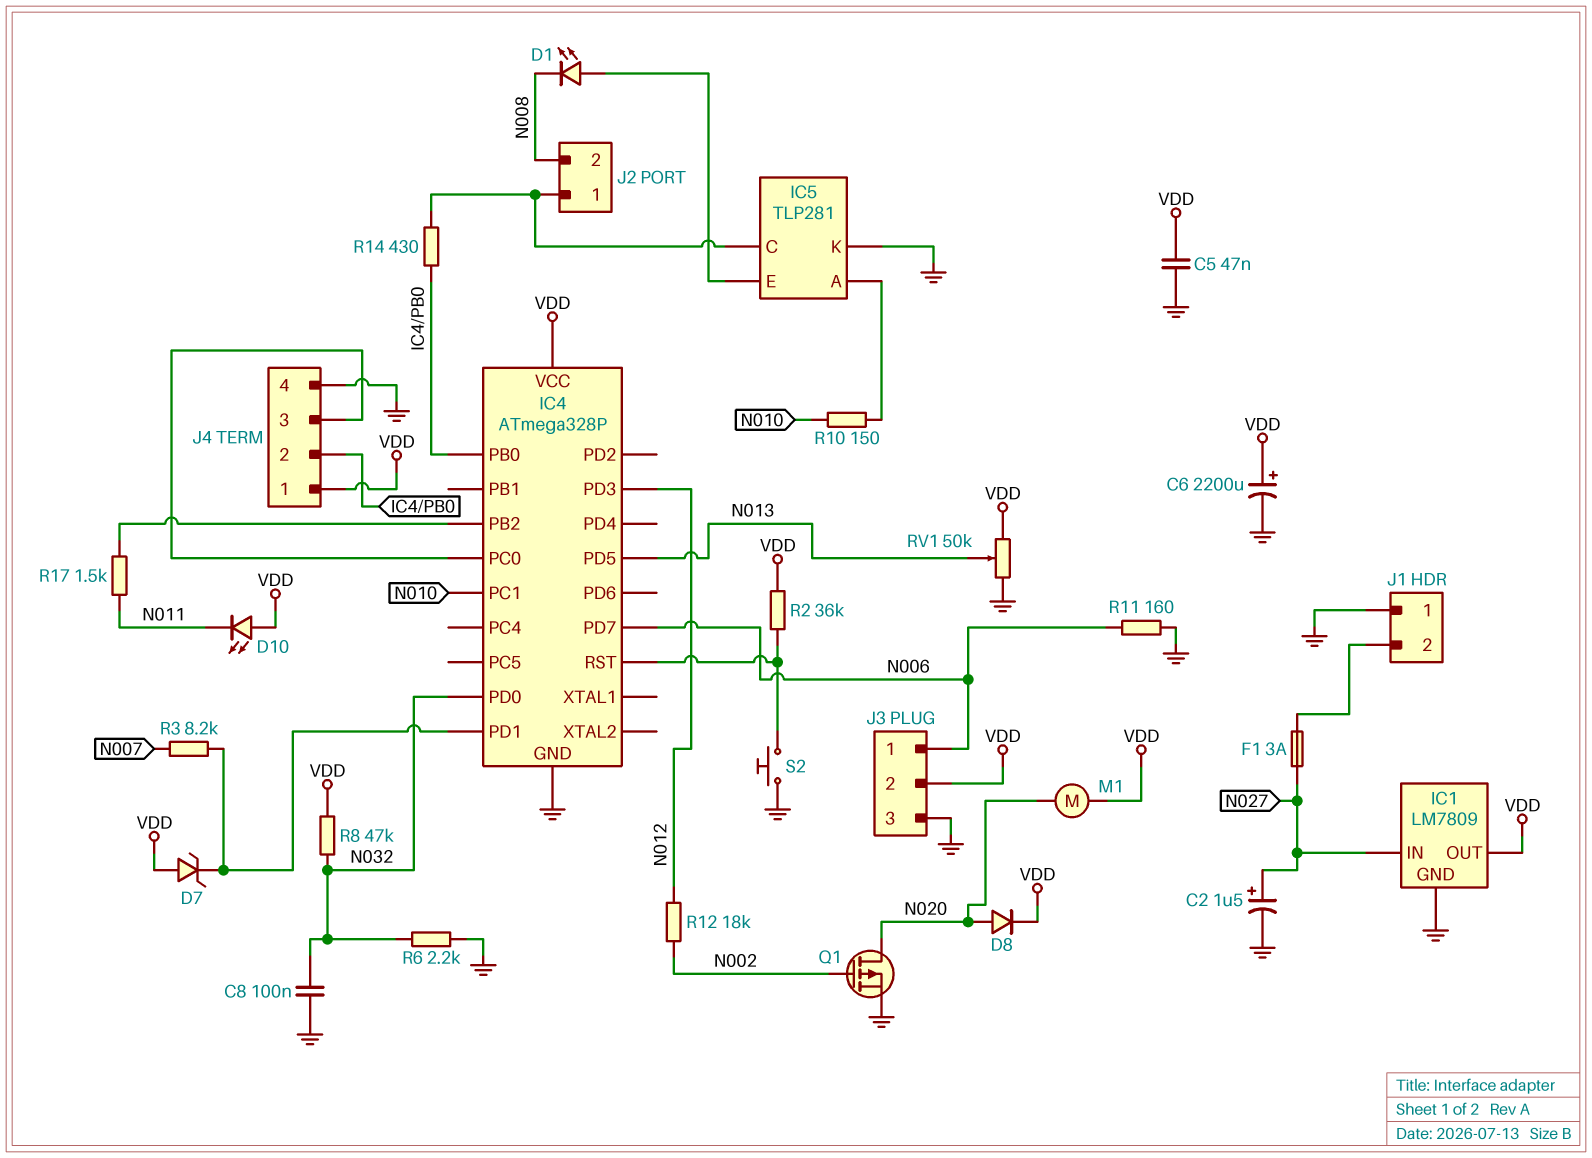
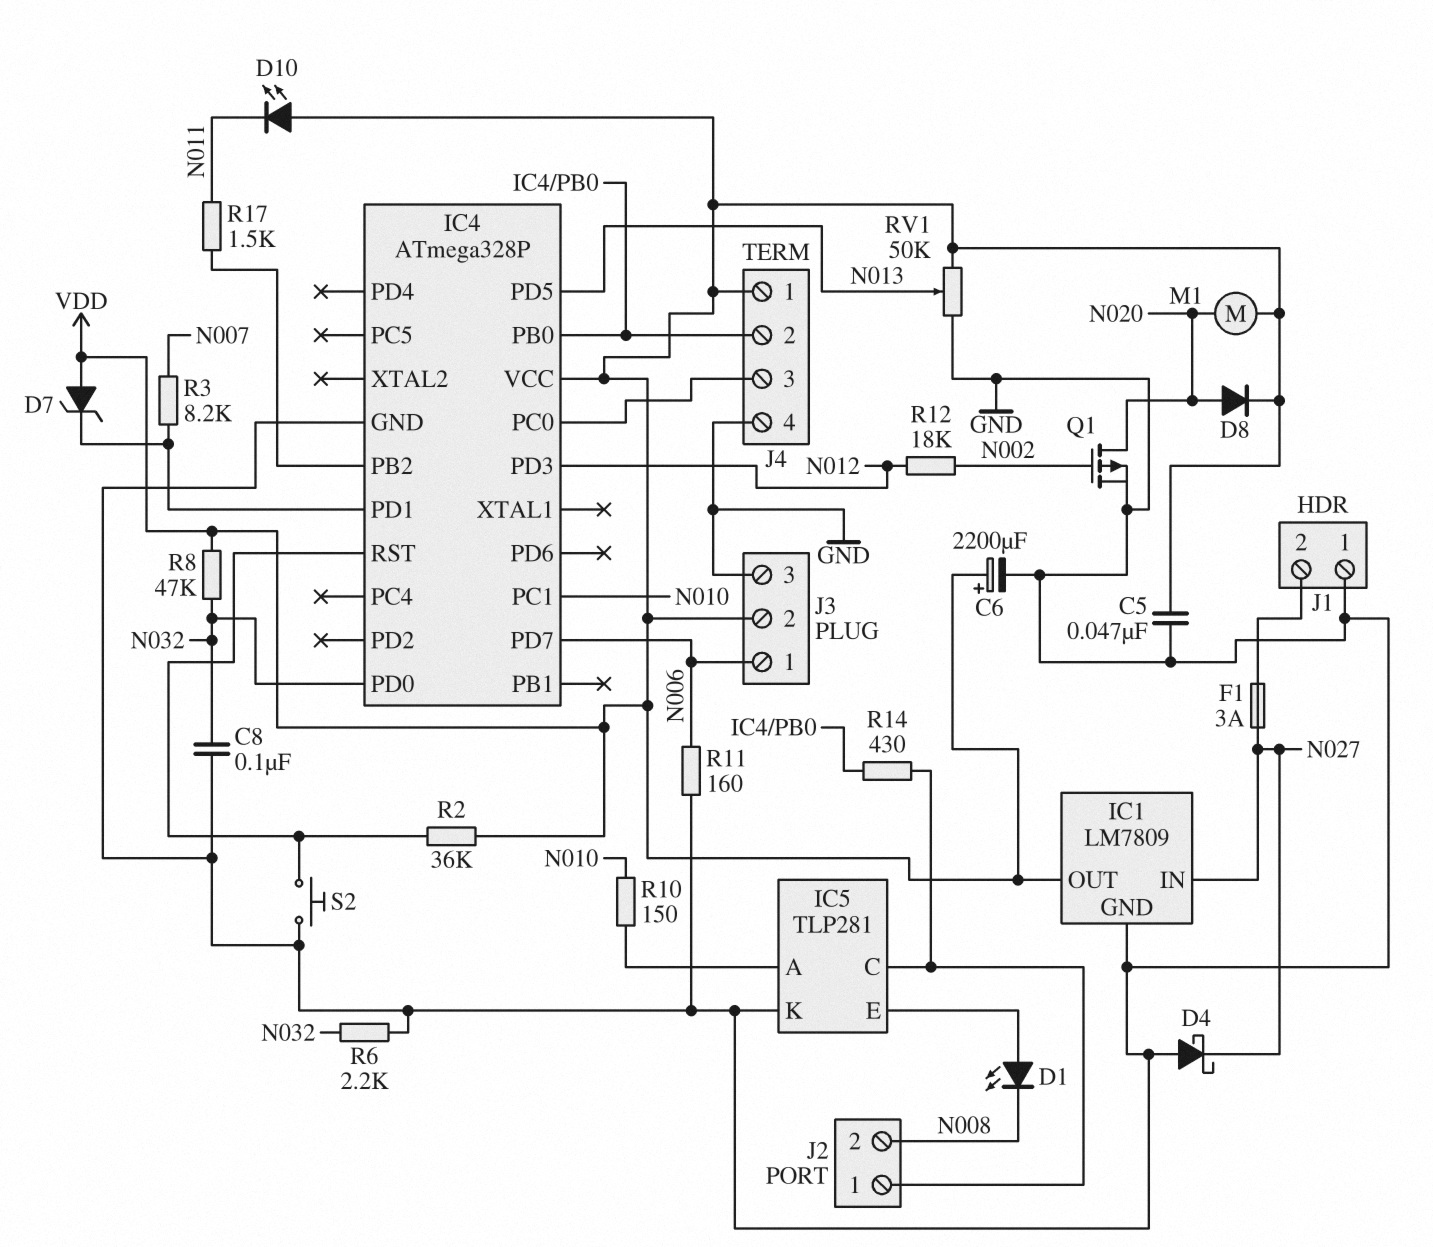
C2: 1.5uF (plus N027, minus GND) -> none
D4: none -> schottky (A GND, K N027)

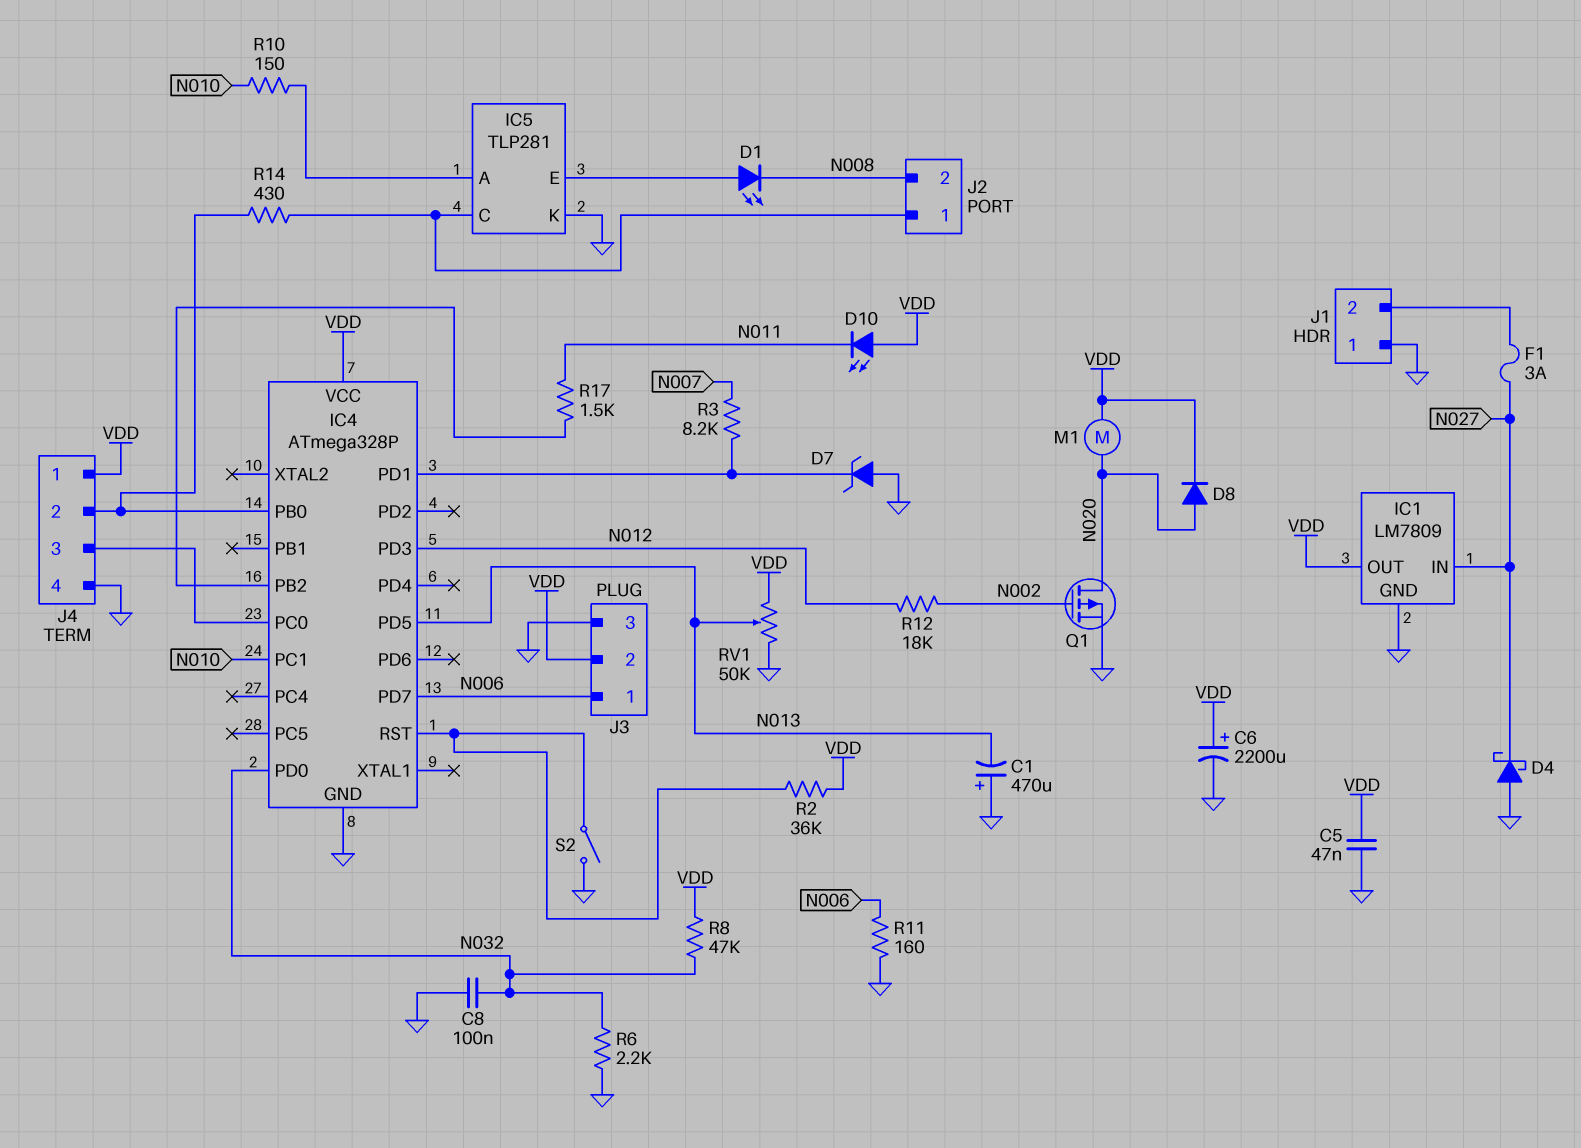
C1: none -> 470uF (plus GND, minus N013)
D7: zener (A VDD, K IC4/PD1) -> zener (A GND, K IC4/PD1)
S2: button (GND, IC4/RST) -> switch (GND, IC4/RST)

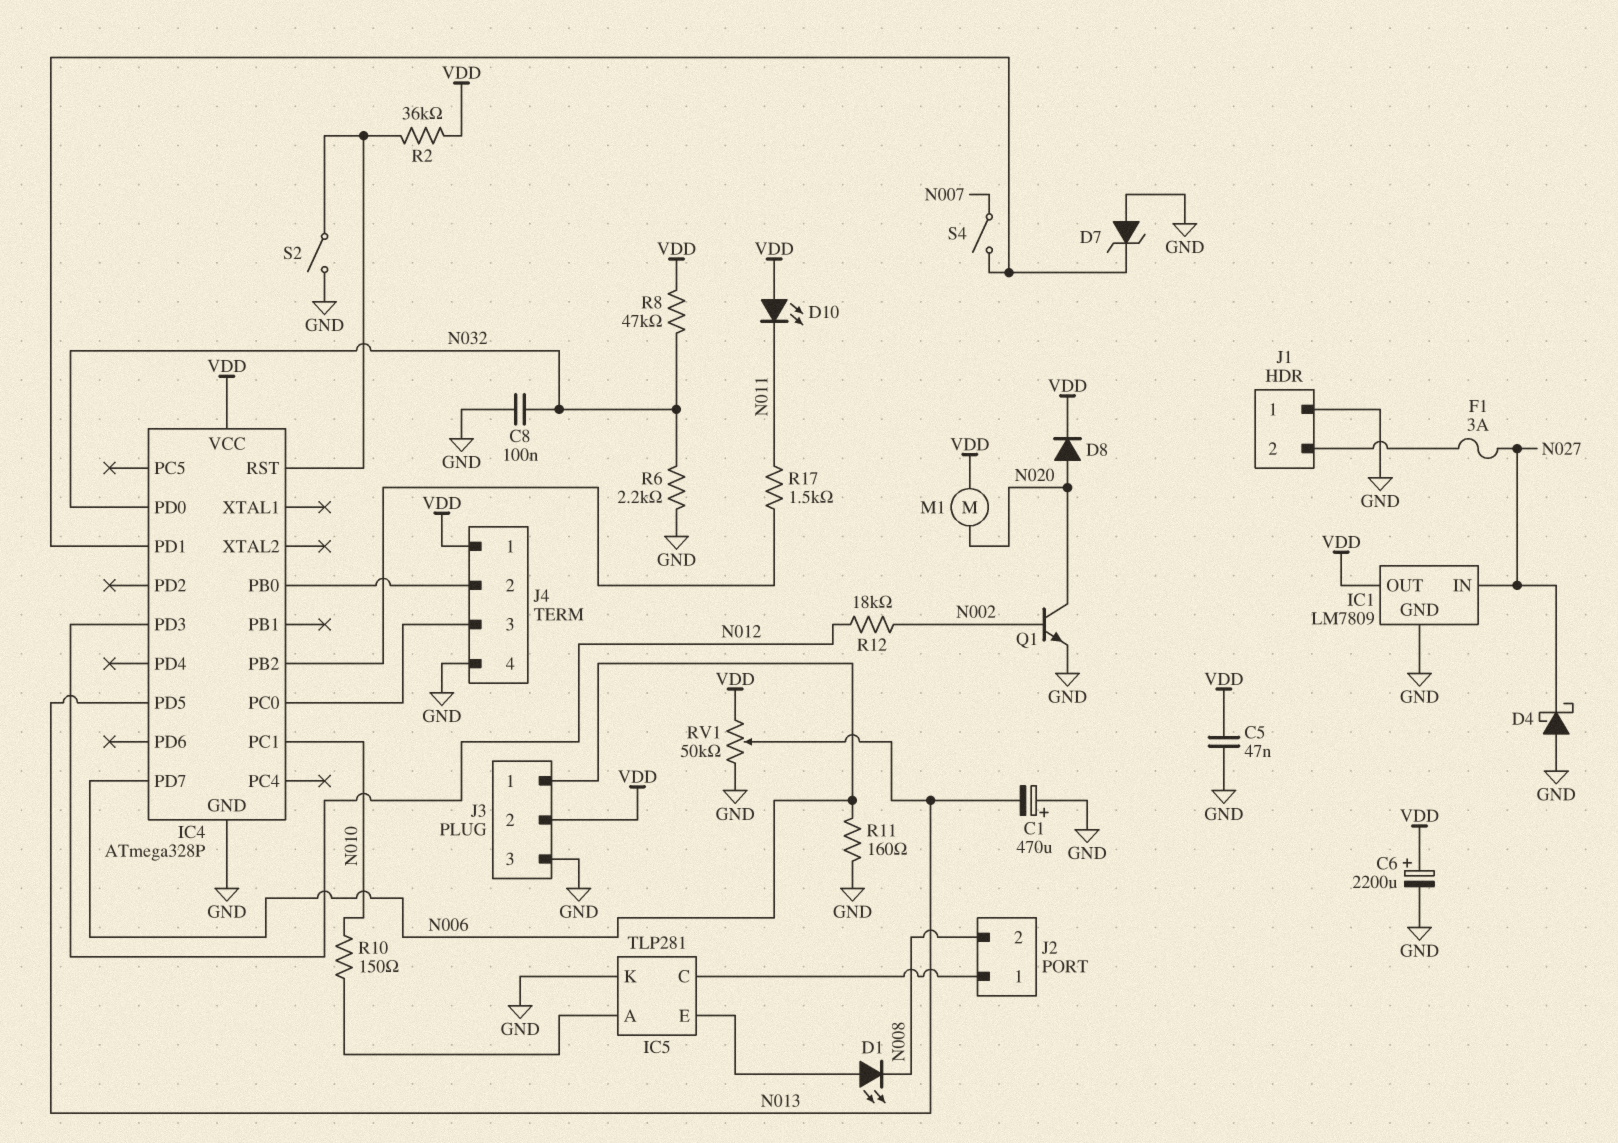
Q1: PMOS (G N002, D N020, S GND) -> NPN (B N002, C N020, E GND)
R3: 8.2k (IC4/PD1, N007) -> none
R14: 430 (IC4/PB0, IC5/C) -> none
S4: none -> switch (IC4/PD1, N007)

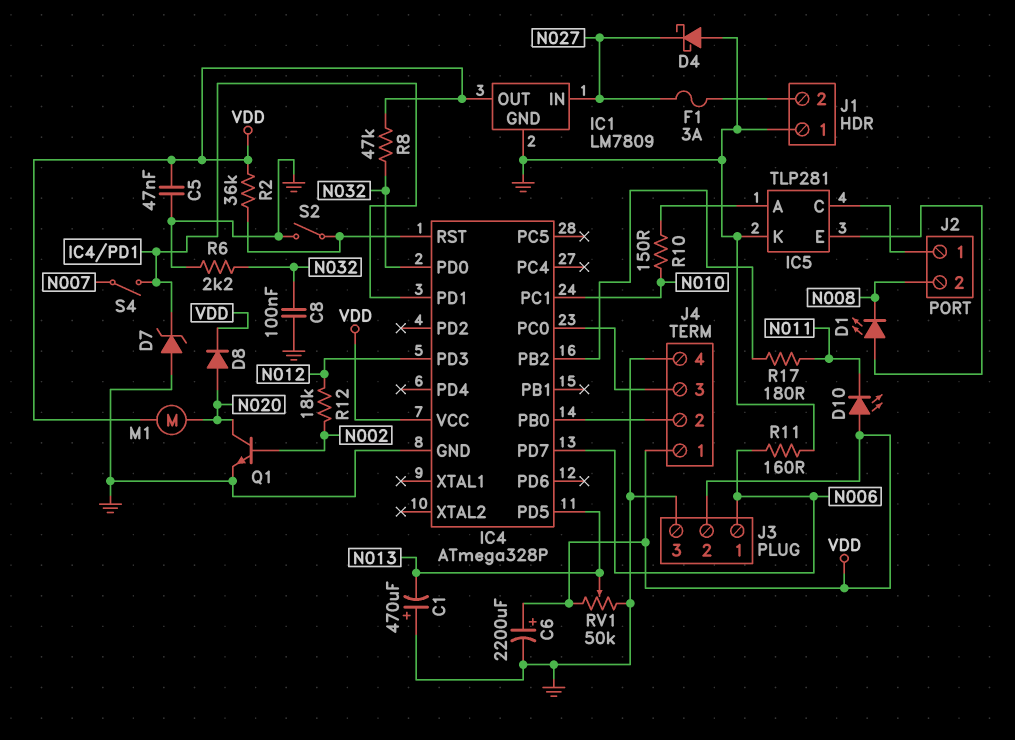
R17: 1.5k (IC4/PB2, N011) -> 180 (IC4/PB2, N011)

